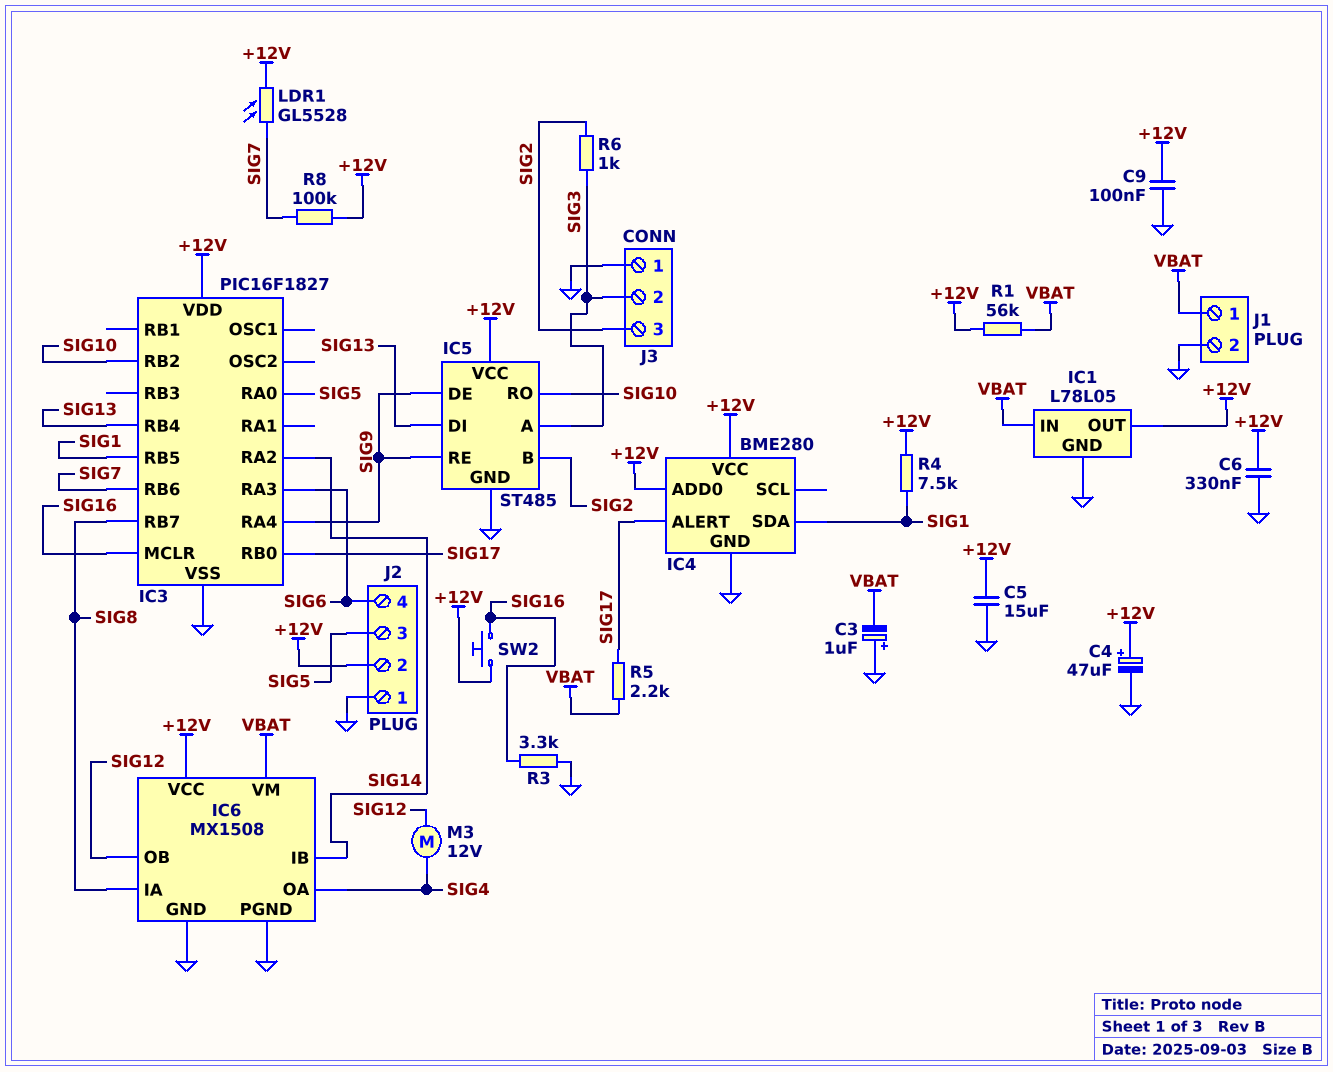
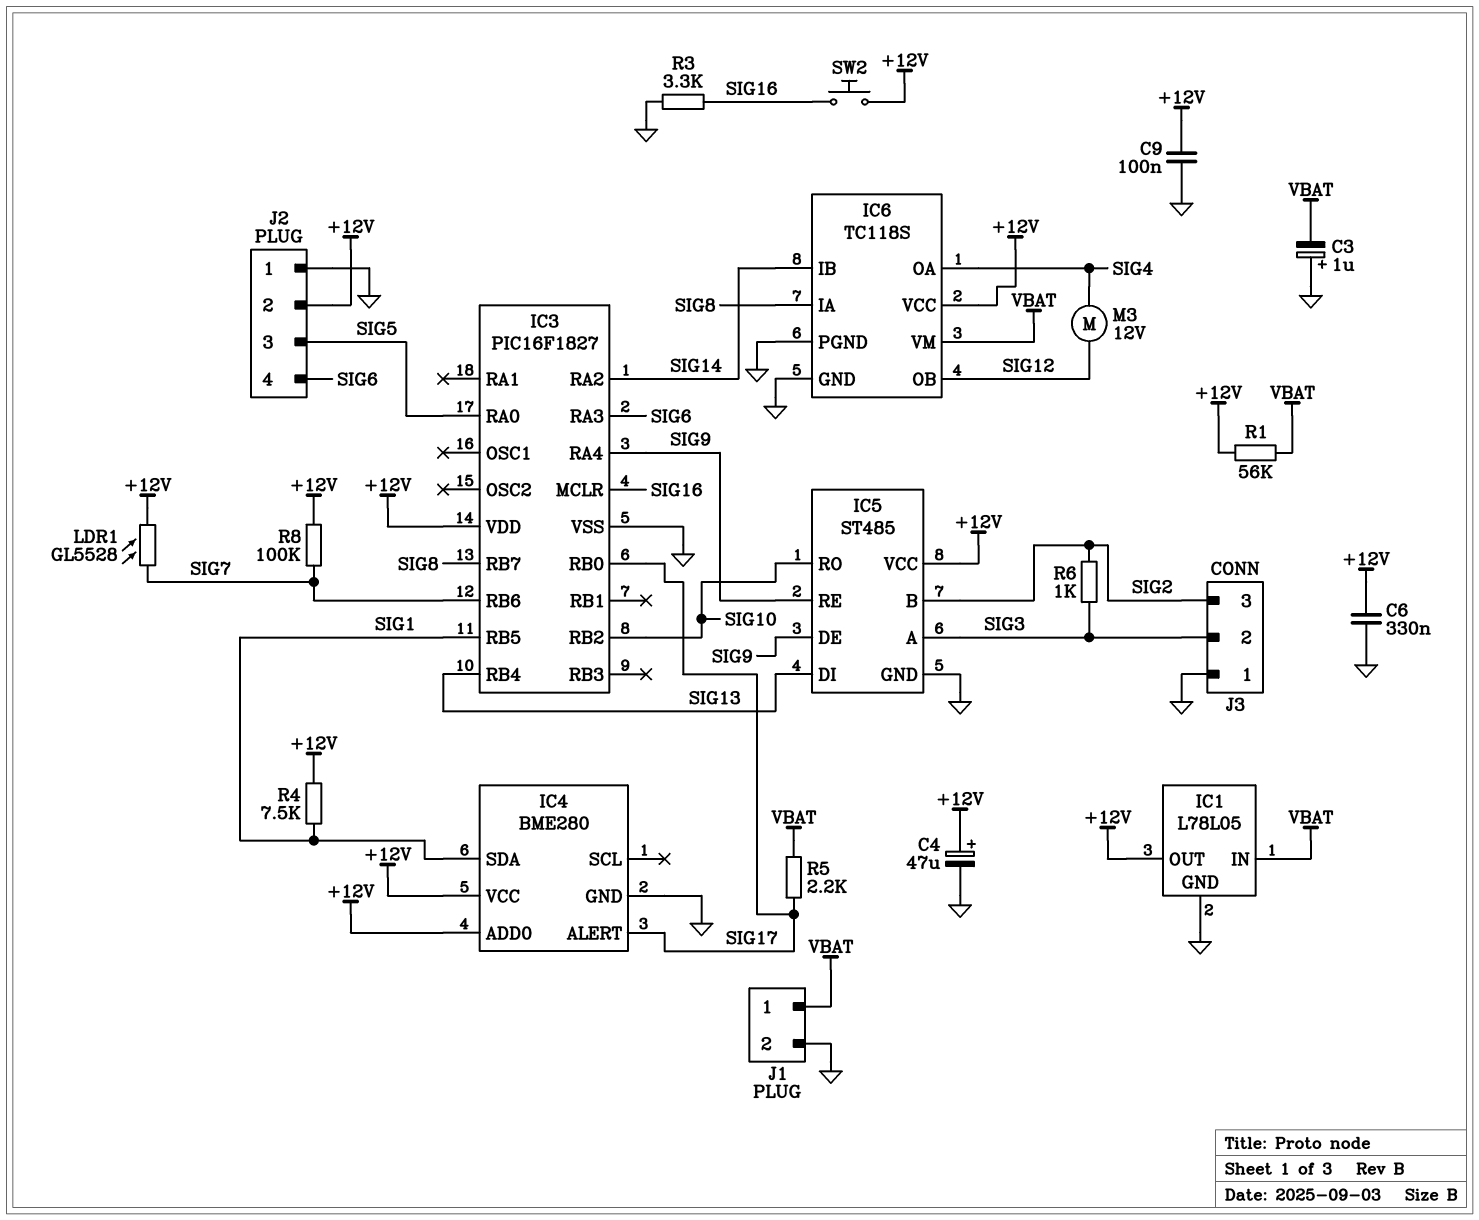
C5: 15uF (+12V, GND) -> none
IC6: MX1508 -> TC118S

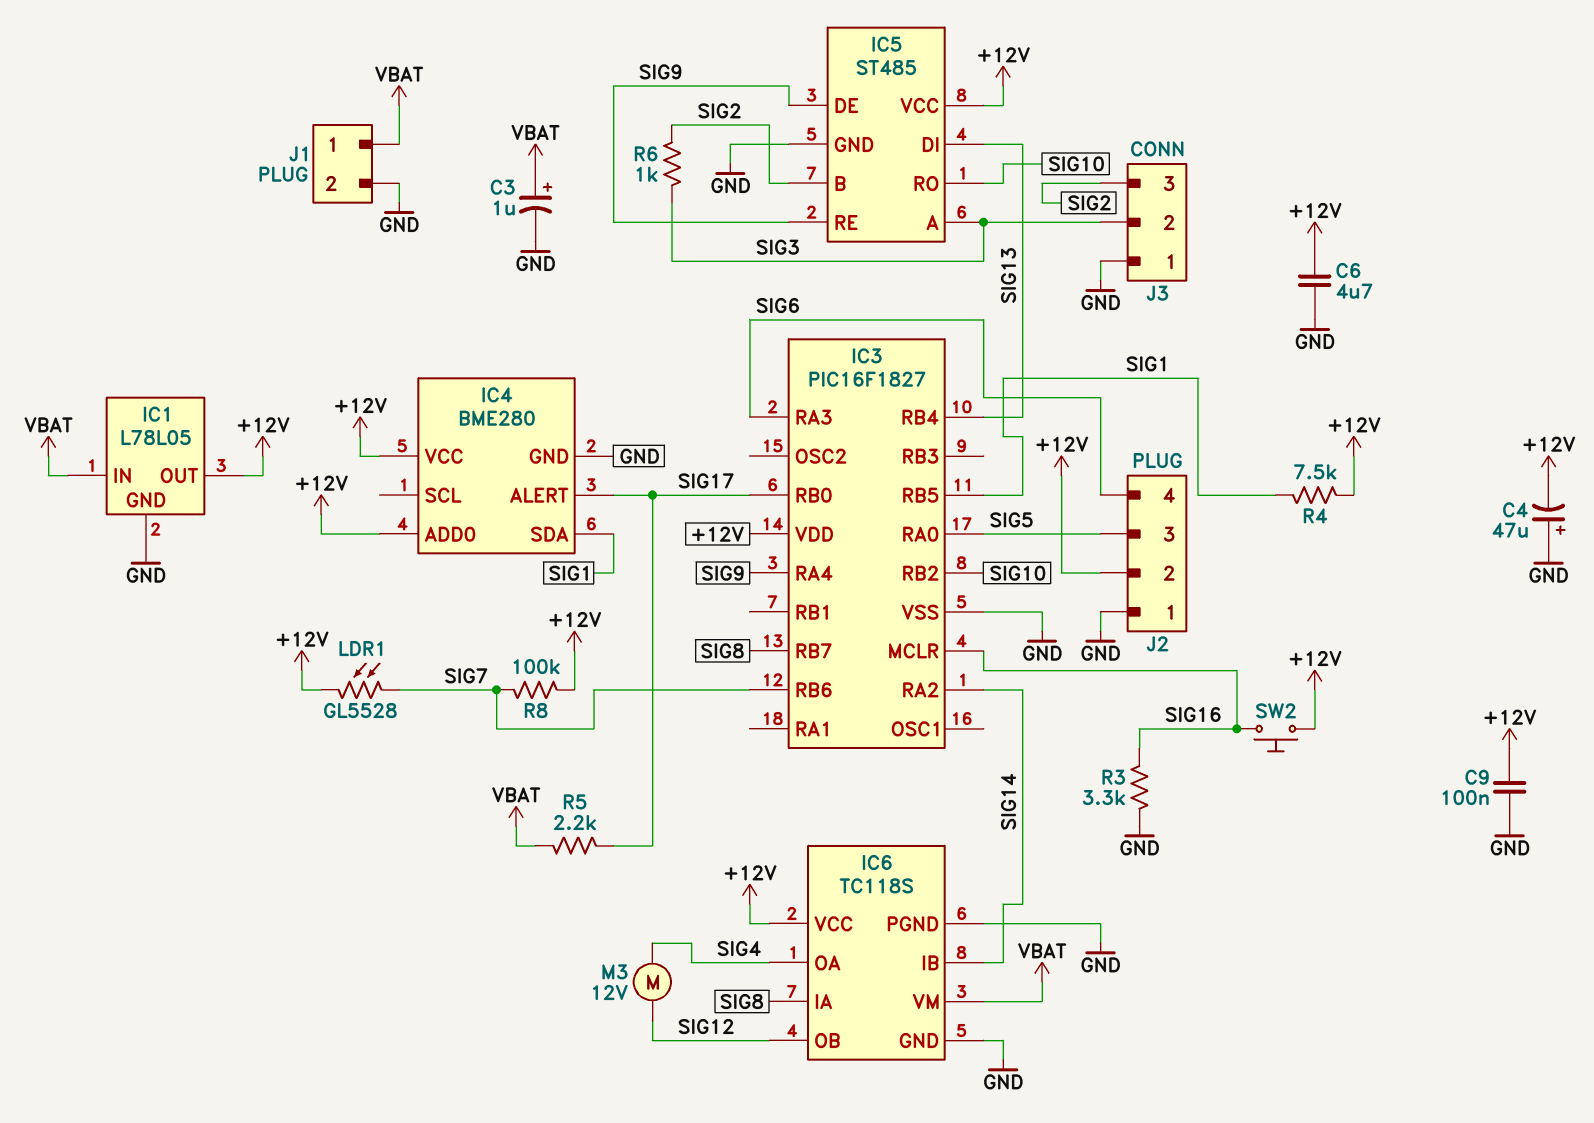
C3: 1uF (plus GND, minus VBAT) -> 1uF (plus VBAT, minus GND)
C4: 47uF (plus +12V, minus GND) -> 47uF (plus GND, minus +12V)
C6: 330nF (+12V, GND) -> 4.7uF (+12V, GND)
R1: 56k (+12V, VBAT) -> none

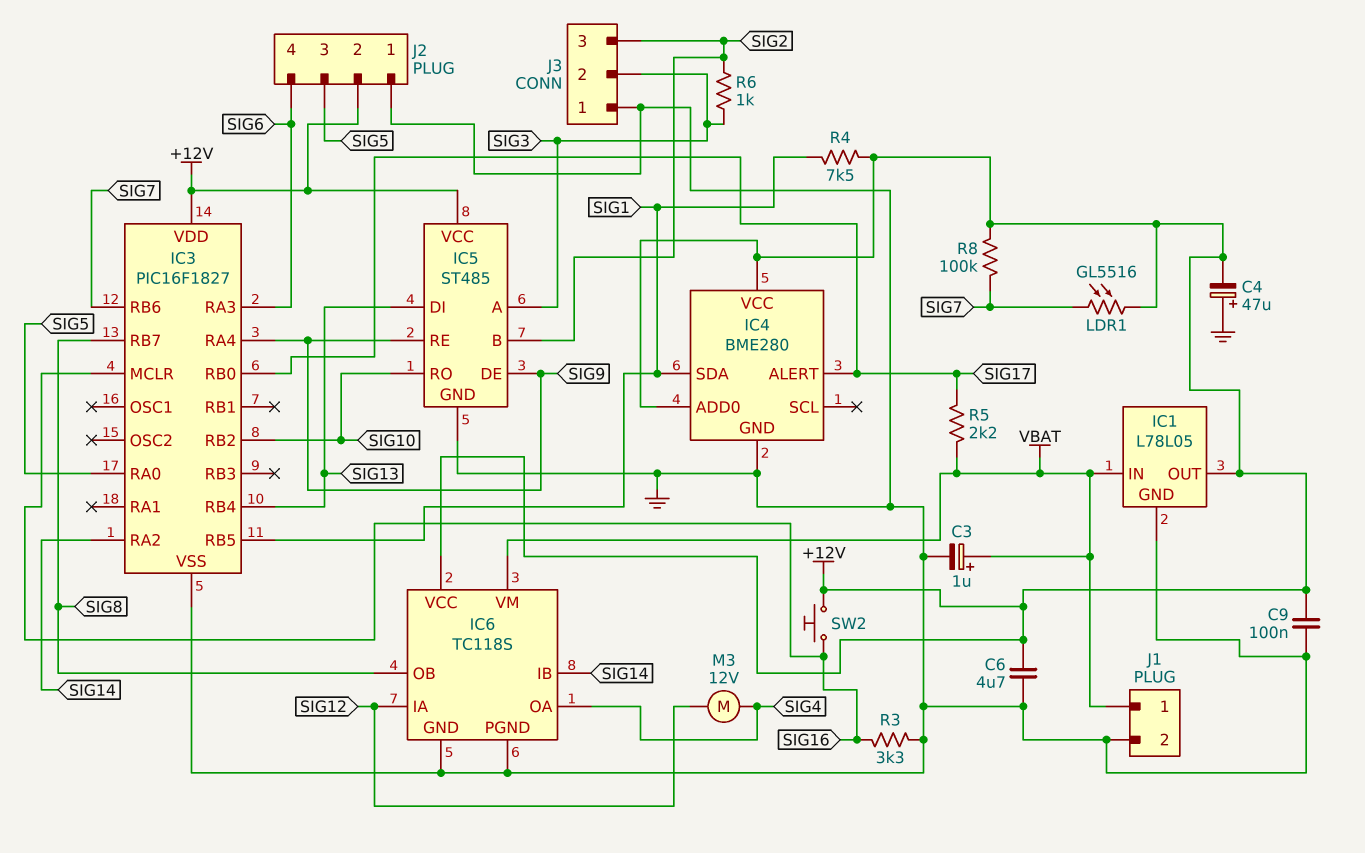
IC6 pin IA: SIG8 -> SIG12
IC6 pin OB: SIG12 -> SIG8
LDR1: GL5528 (+12V, SIG7) -> GL5516 (+12V, SIG7)

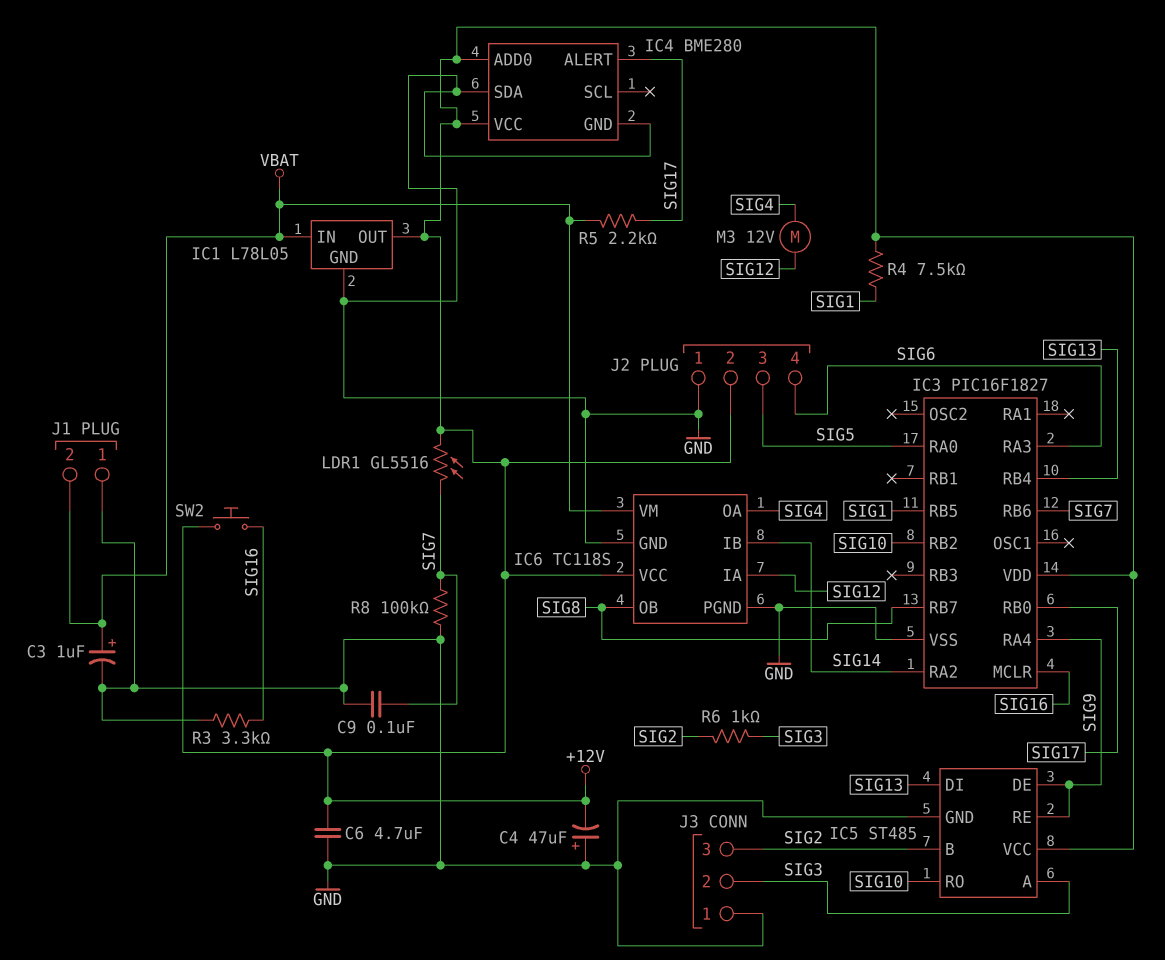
C9: 100nF (+12V, GND) -> 100nF (GND, SIG7)
IC4 pin SDA: SIG1 -> GND
J1 pin 1: VBAT -> GND
J1 pin 2: GND -> VBAT
R8: 100k (+12V, SIG7) -> 100k (GND, SIG7)

